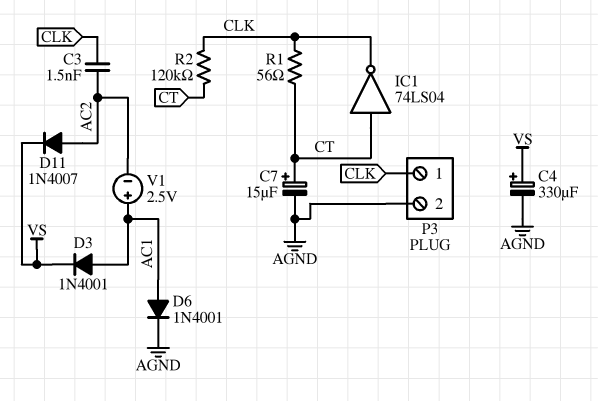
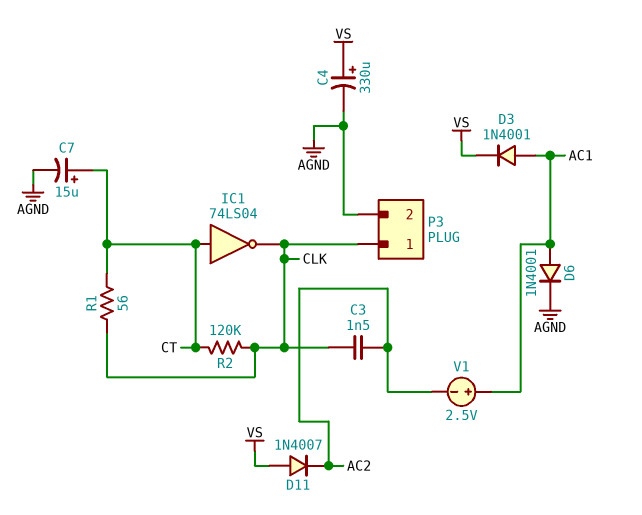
D11: diode 1N4007 (A AC2, K VS) -> diode 1N4007 (A VS, K AC2)

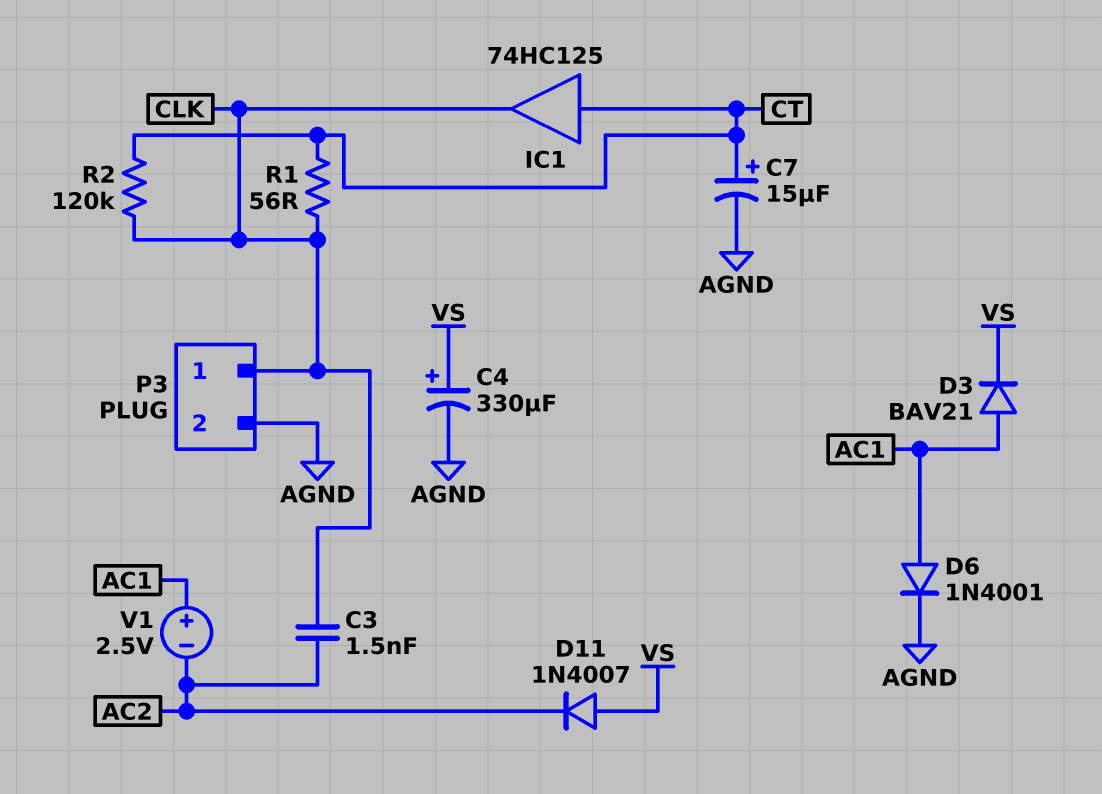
D3: diode 1N4001 (A AC1, K VS) -> diode BAV21 (A AC1, K VS)
IC1: NOT 74LS04 (in CT, out CLK) -> buffer 74HC125 (in CT, out CLK)

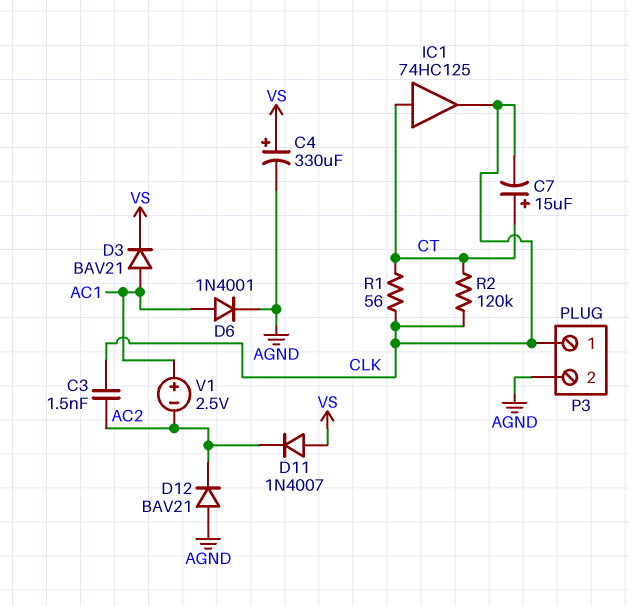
C7: 15uF (plus CT, minus AGND) -> 15uF (plus CT, minus CLK)
D12: none -> diode BAV21 (A AGND, K AC2)

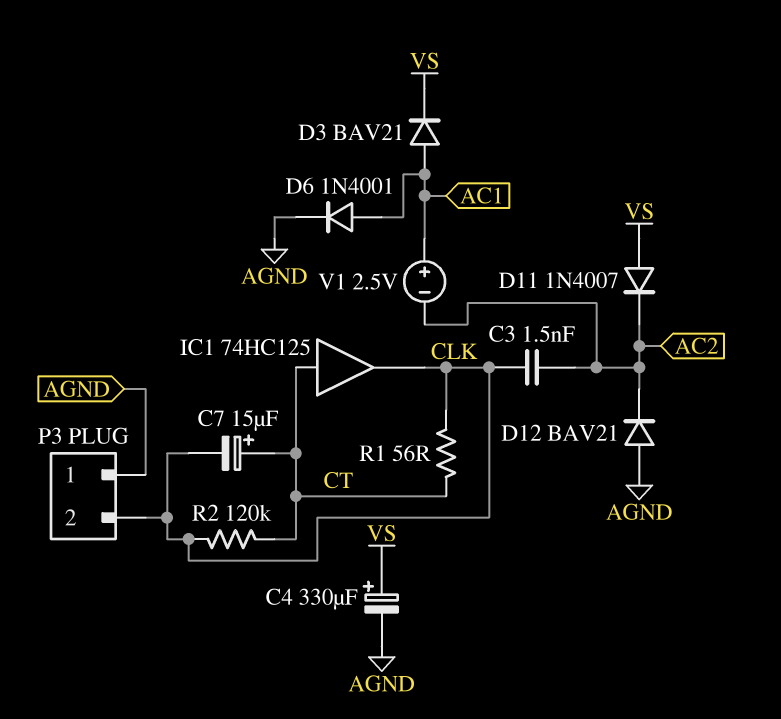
P3 pin 1: CLK -> AGND
P3 pin 2: AGND -> CLK

